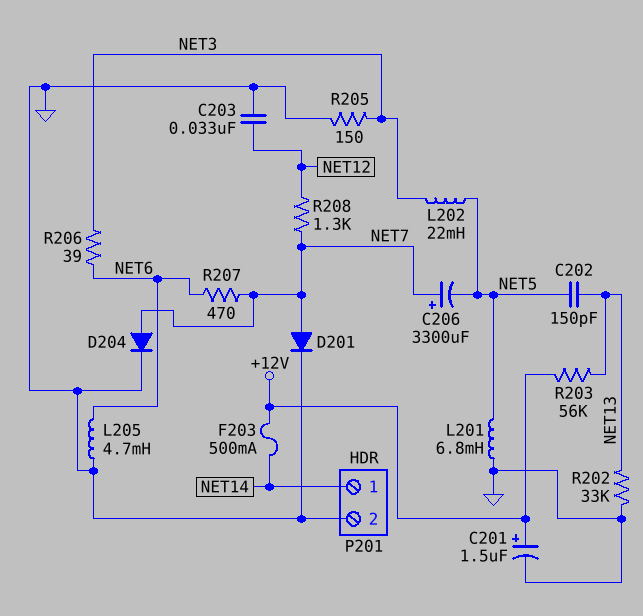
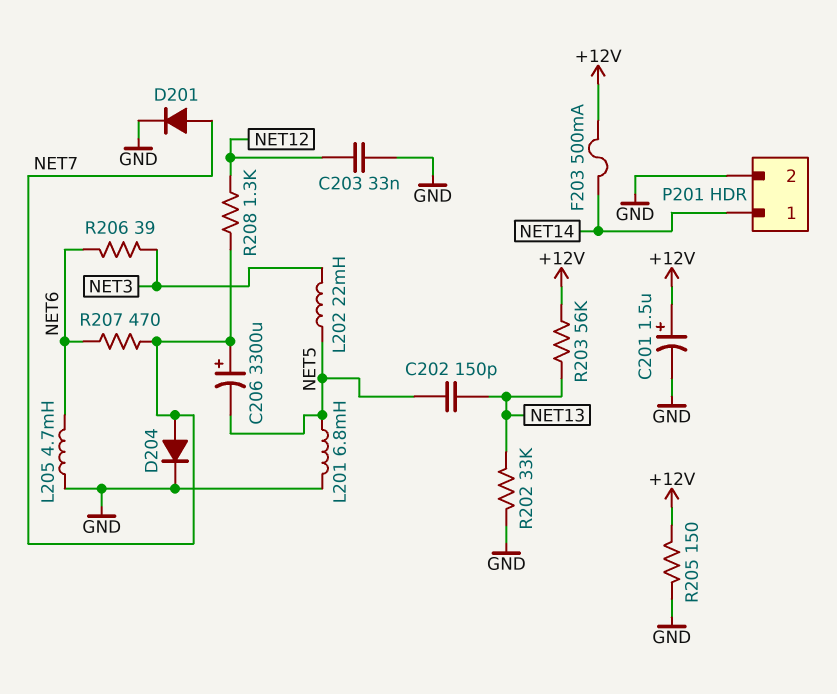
R205: 150 (GND, NET3) -> 150 (+12V, GND)

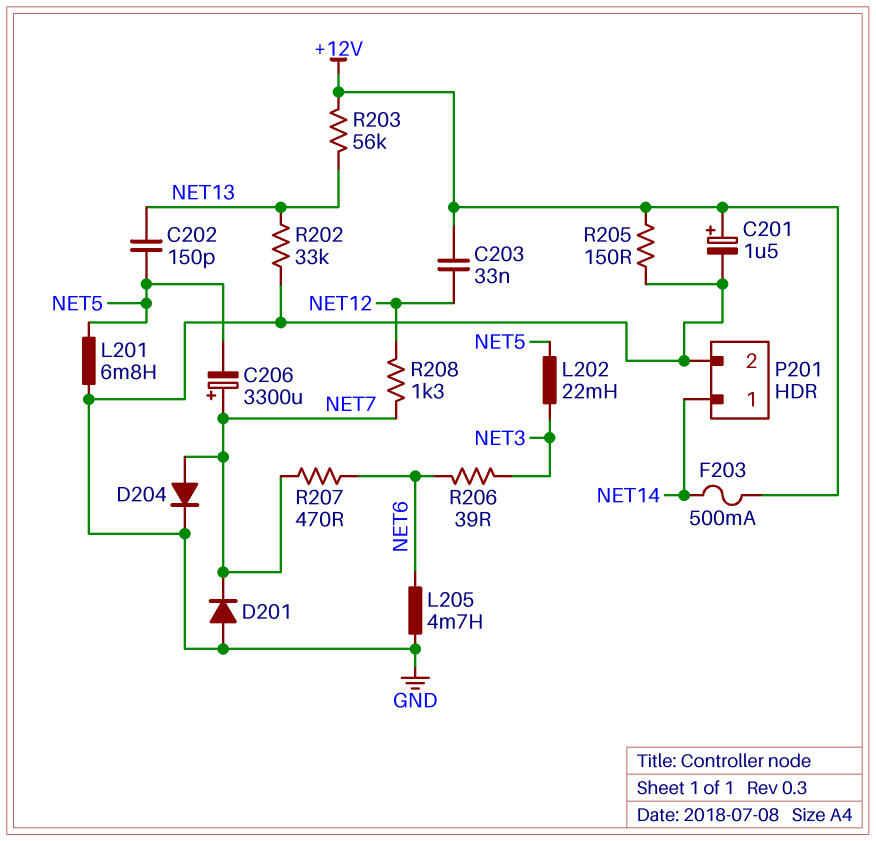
C203: 33nF (GND, NET12) -> 33nF (+12V, NET12)
D201: diode (A NET7, K GND) -> diode (A GND, K NET7)

